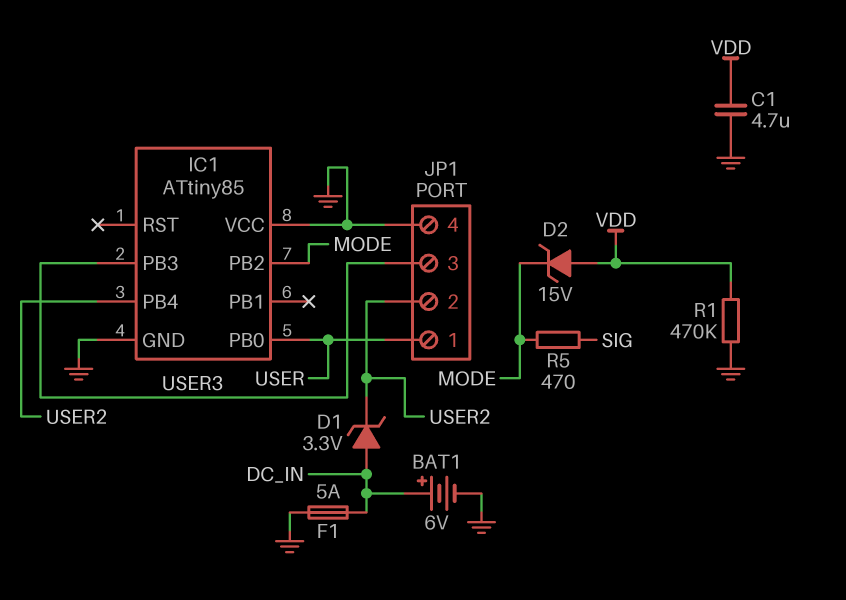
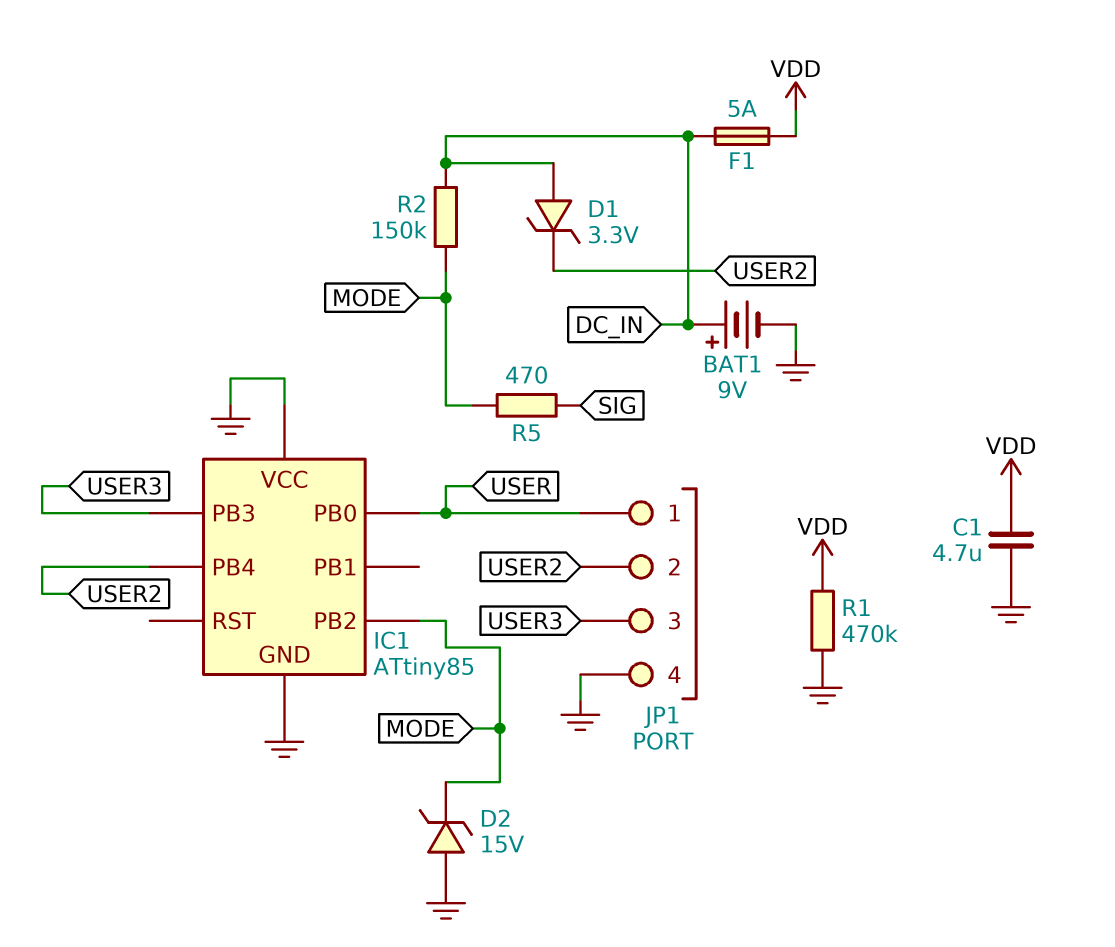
BAT1: 6V (plus DC_IN, minus GND) -> 9V (plus DC_IN, minus GND)
D2: zener 15V (A VDD, K MODE) -> zener 15V (A GND, K MODE)
F1: 5A (DC_IN, GND) -> 5A (DC_IN, VDD)
R2: none -> 150k (DC_IN, MODE)

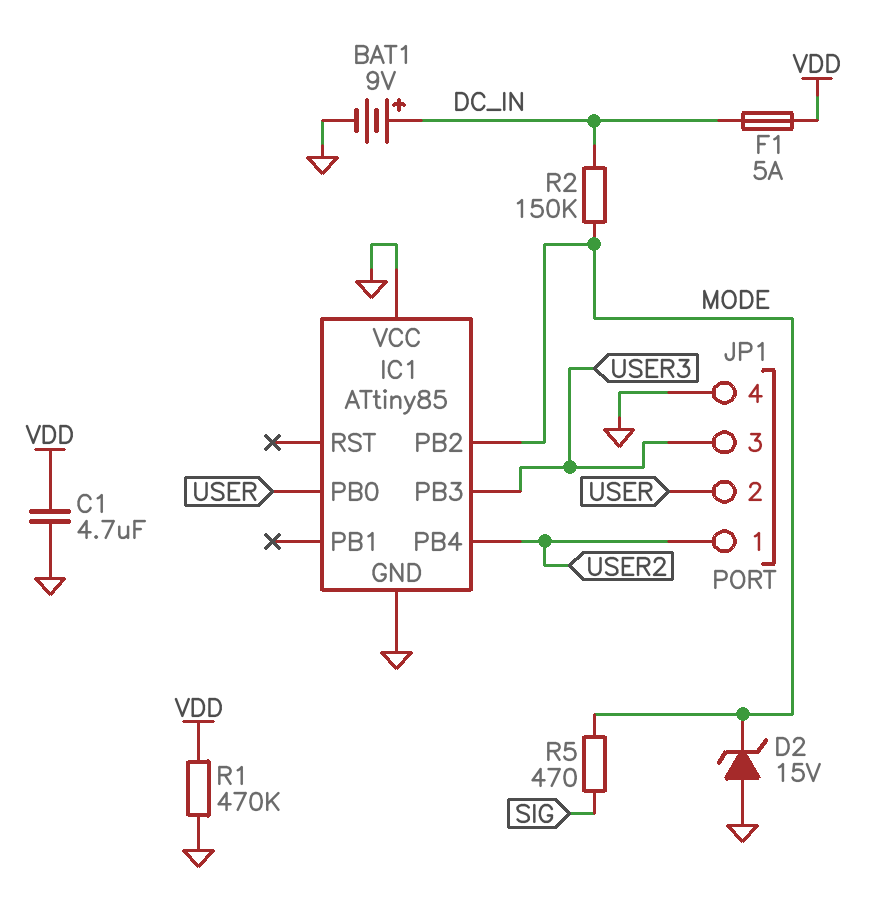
D1: zener 3.3V (A DC_IN, K USER2) -> none
JP1 pin 1: USER -> USER2
JP1 pin 2: USER2 -> USER

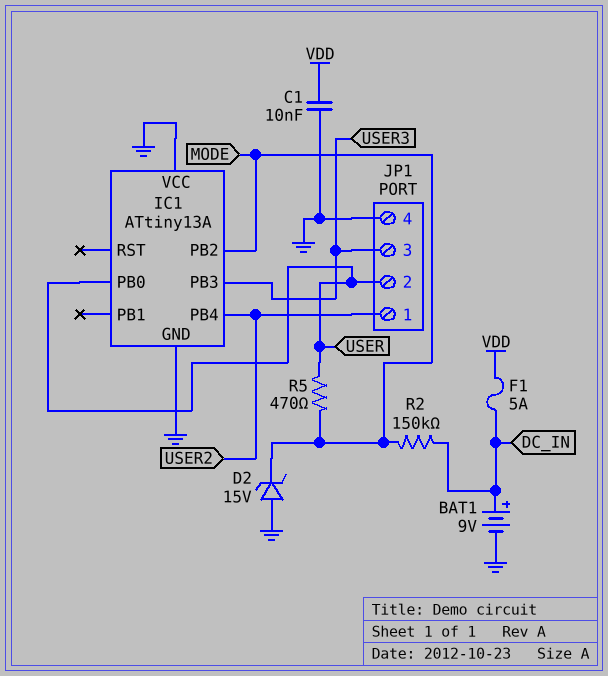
C1: 4.7uF (GND, VDD) -> 10nF (GND, VDD)
IC1: ATtiny85 -> ATtiny13A
R1: 470k (GND, VDD) -> none
R5: 470 (MODE, SIG) -> 470 (MODE, USER)

